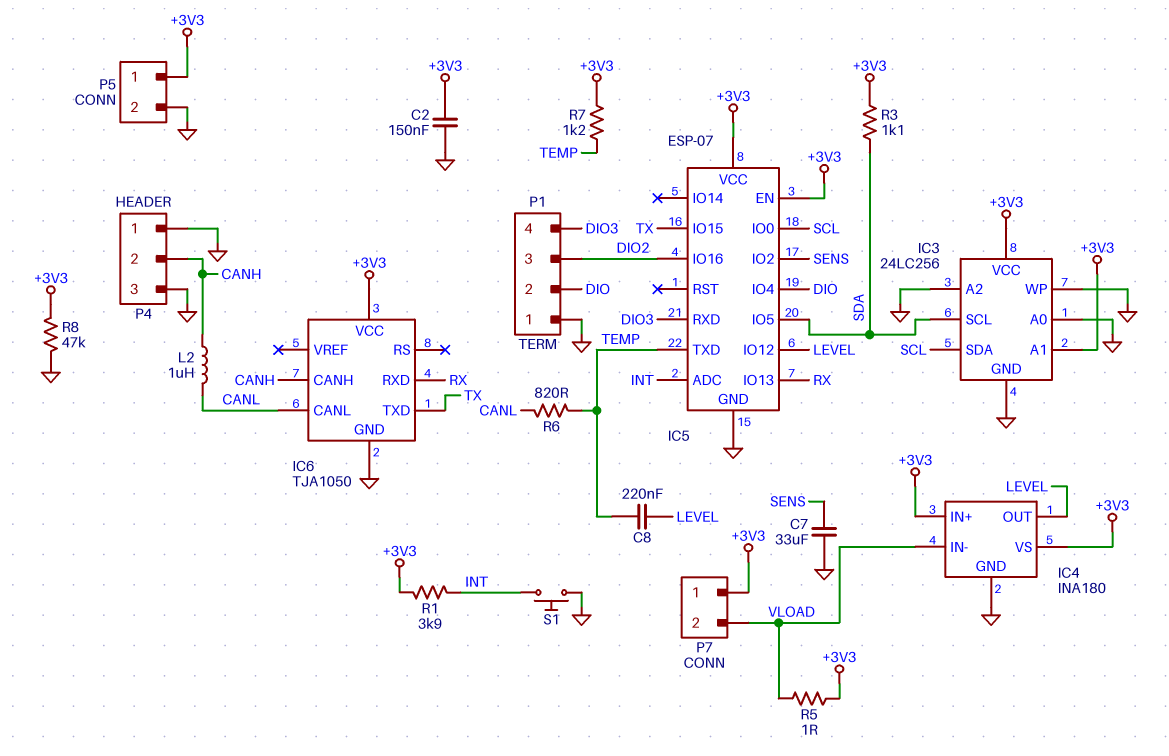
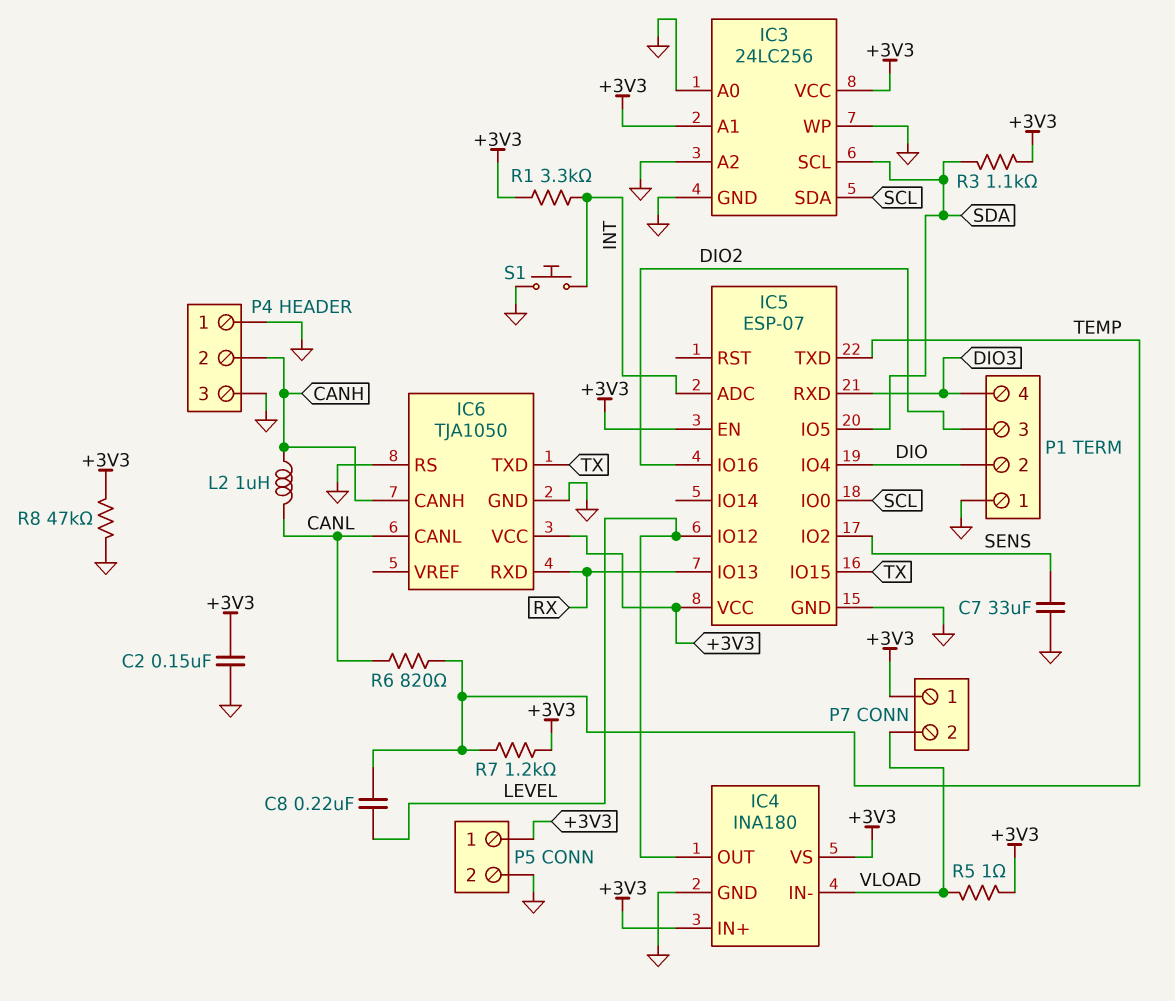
IC6 pin RS: none -> GND
R1: 3.9k (+3V3, INT) -> 3.3k (+3V3, INT)

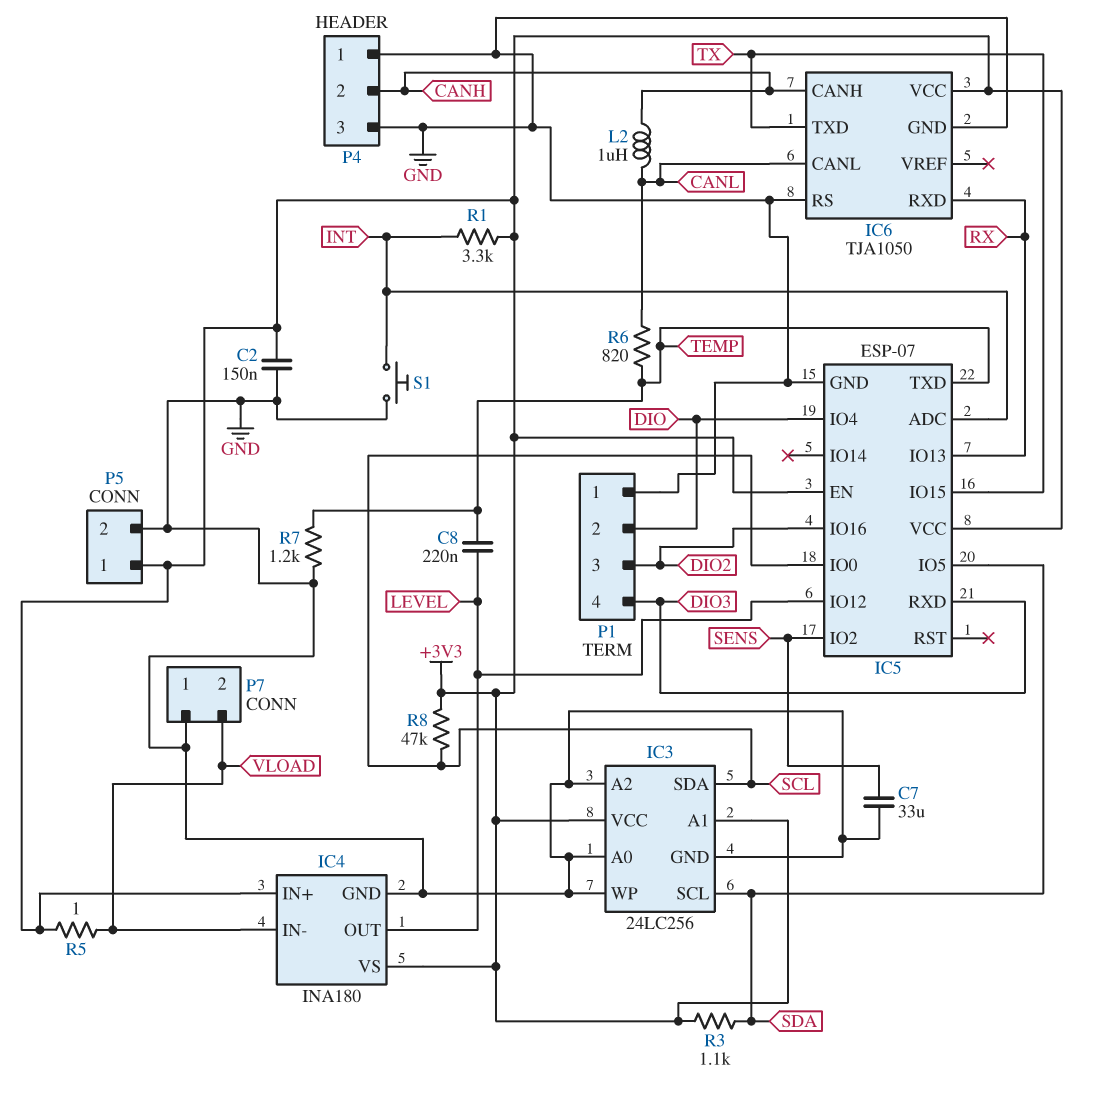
P7 pin 1: +3V3 -> GND
R7: 1.2k (+3V3, TEMP) -> 1.2k (GND, TEMP)
R8: 47k (+3V3, GND) -> 47k (+3V3, SCL)

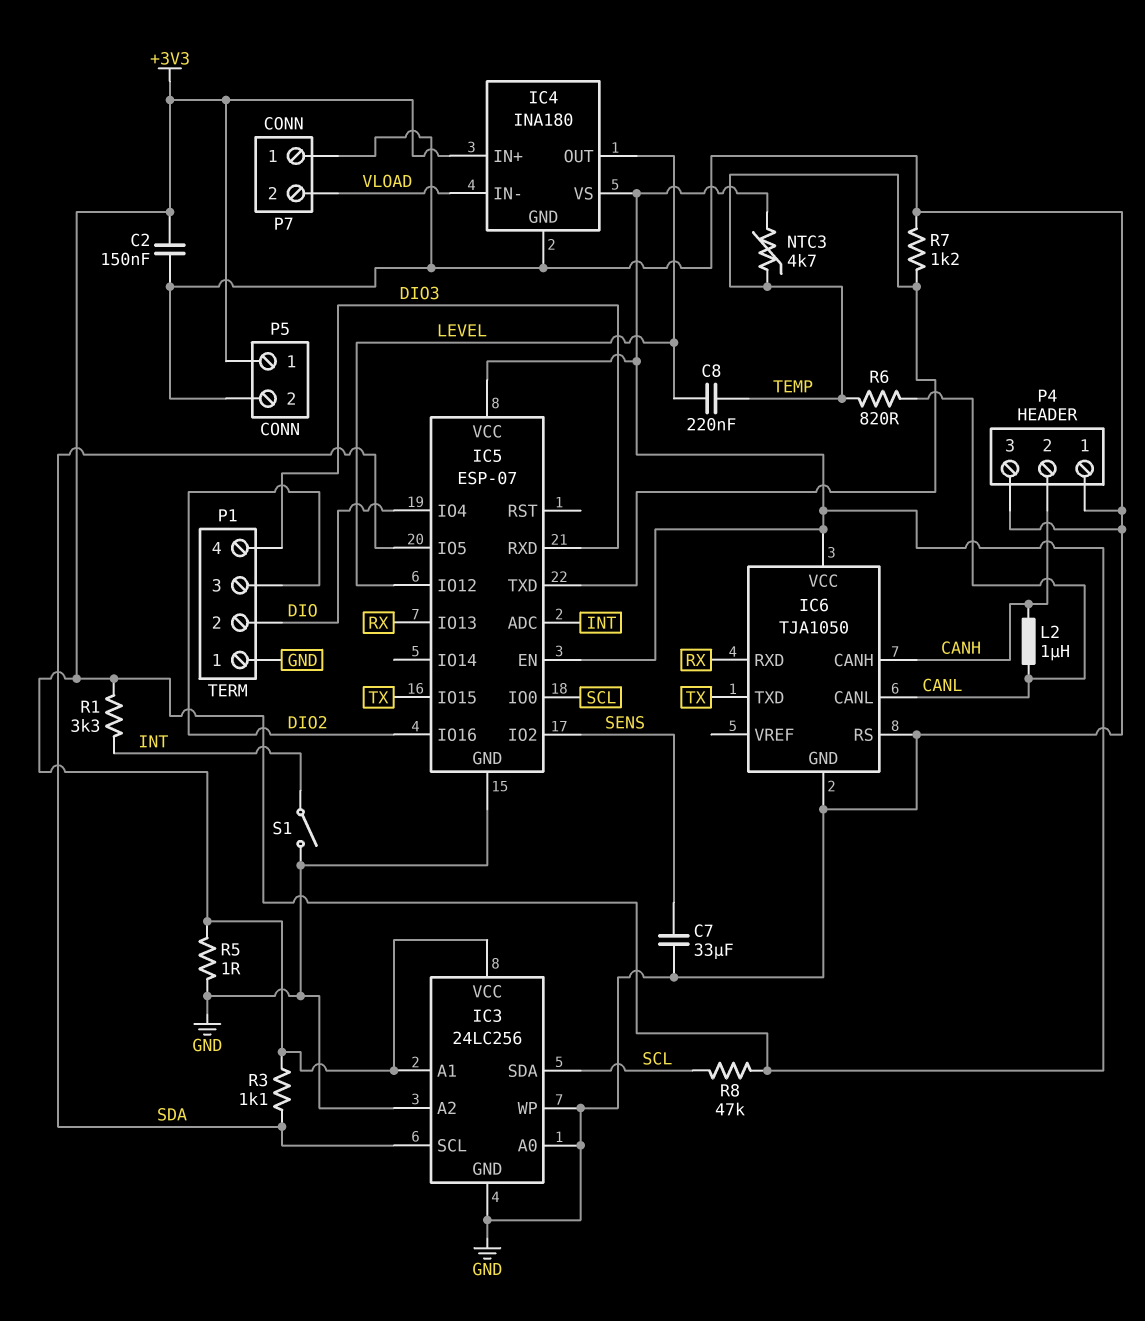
NTC3: none -> 4.7k (+3V3, TEMP)
R5: 1 (+3V3, VLOAD) -> 1 (+3V3, GND)
S1: button (GND, INT) -> switch (GND, INT)

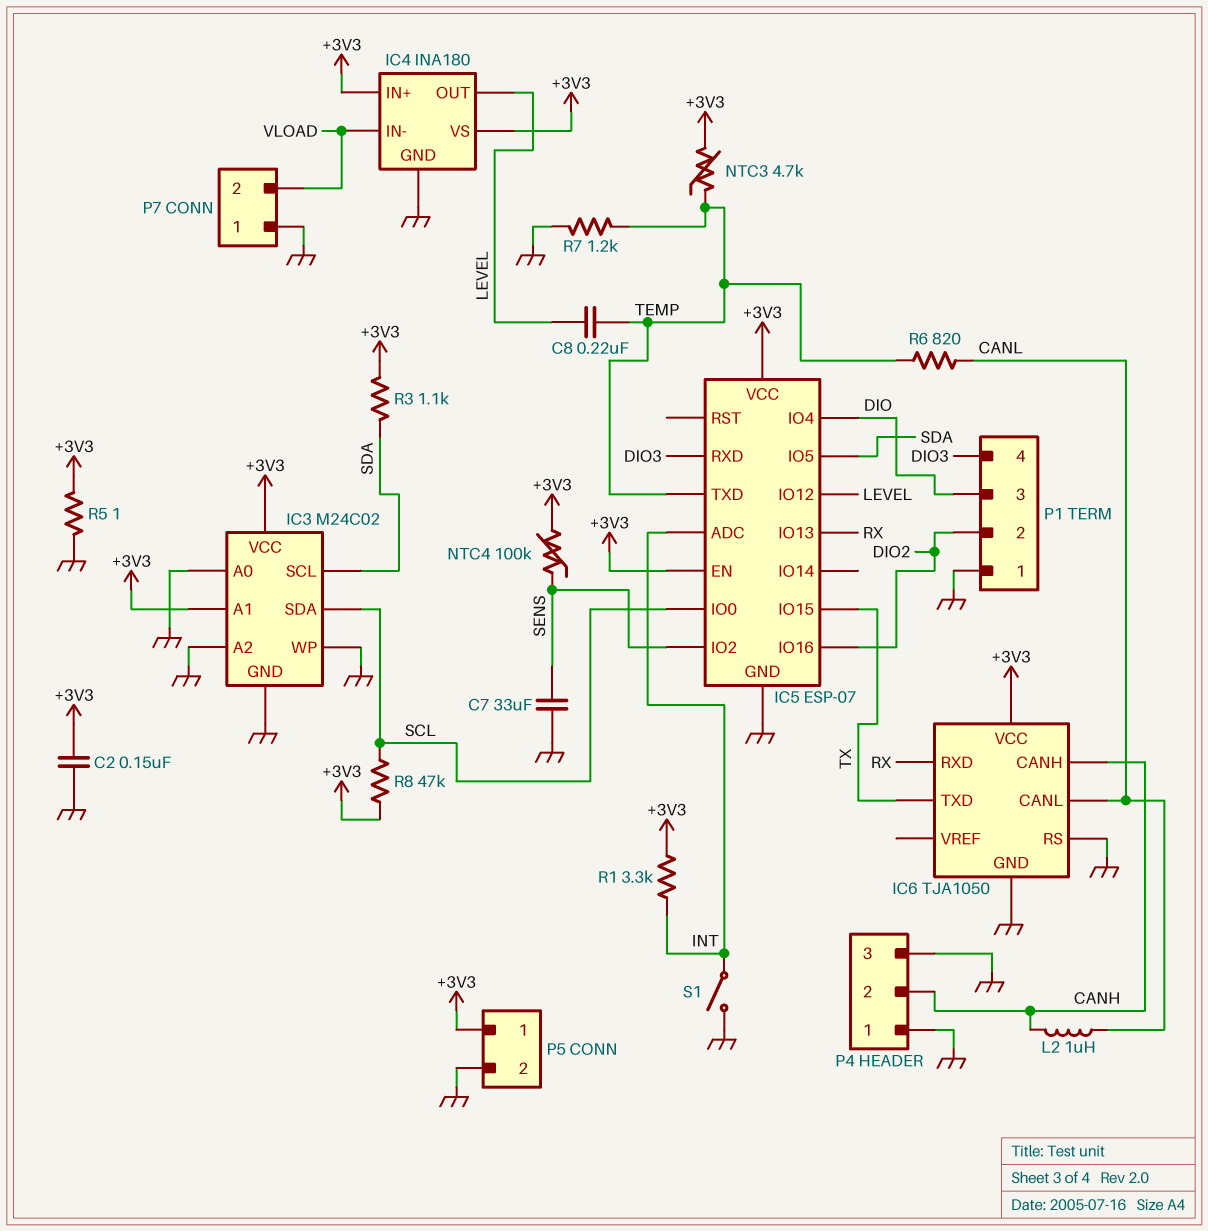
IC3: 24LC256 -> M24C02
NTC4: none -> 100k (+3V3, SENS)
P1 pin 2: DIO -> DIO2
P1 pin 3: DIO2 -> DIO

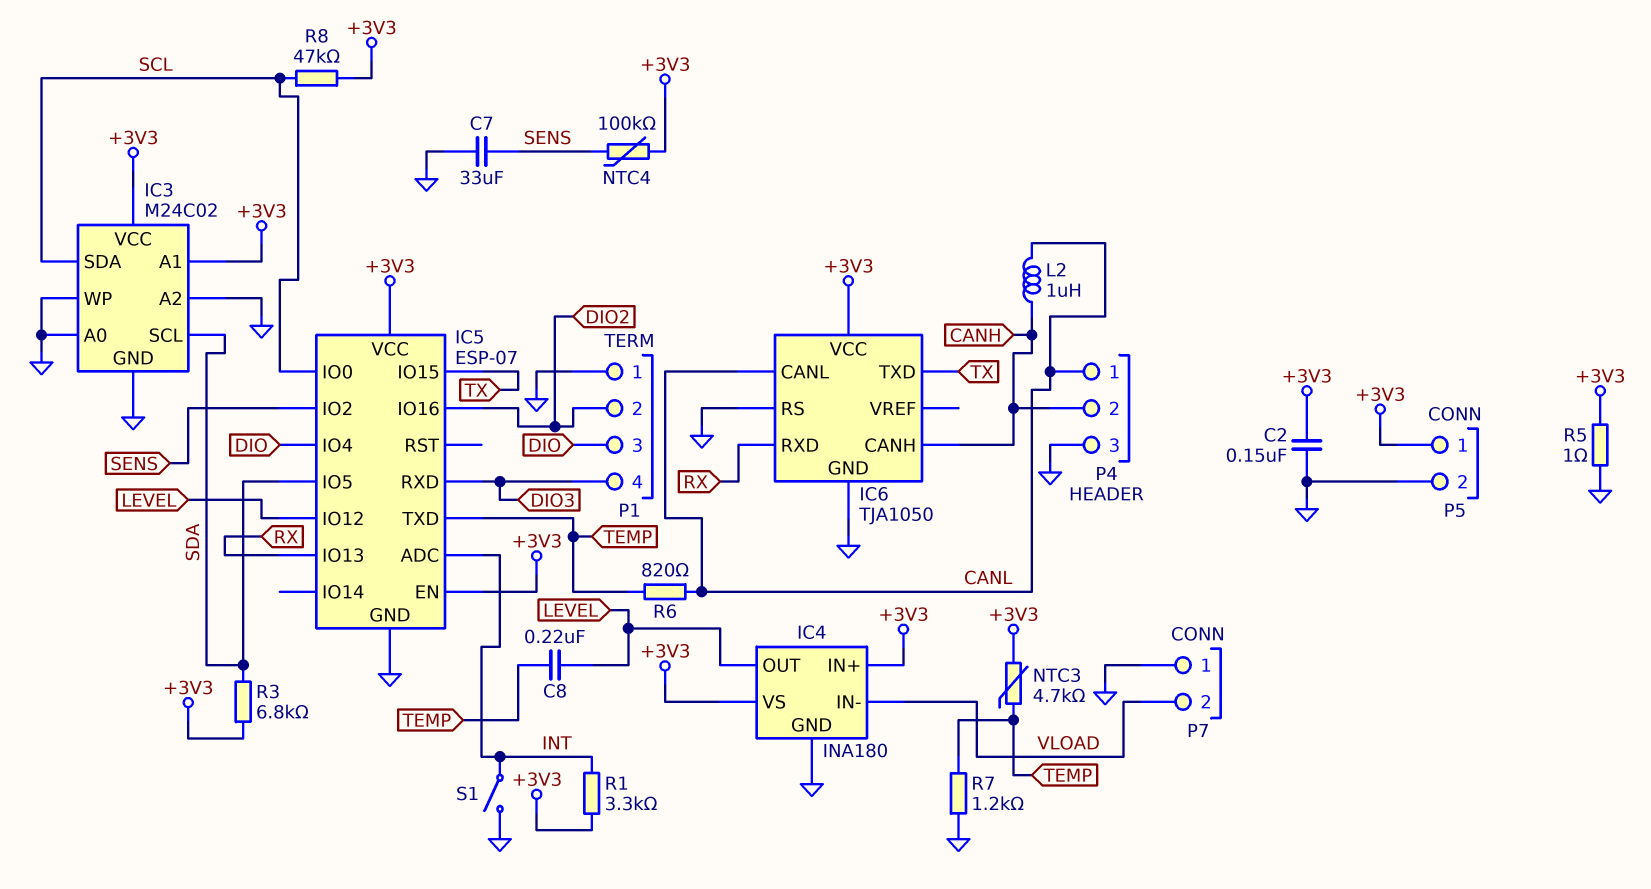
P4 pin 1: GND -> CANL
R3: 1.1k (+3V3, SDA) -> 6.8k (+3V3, SDA)

